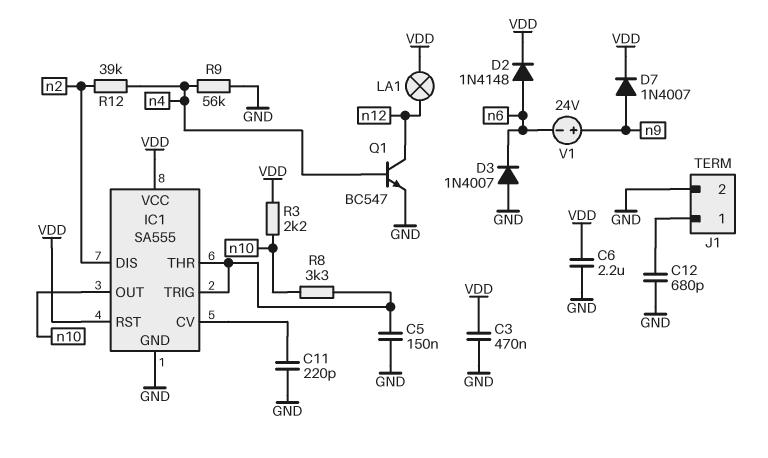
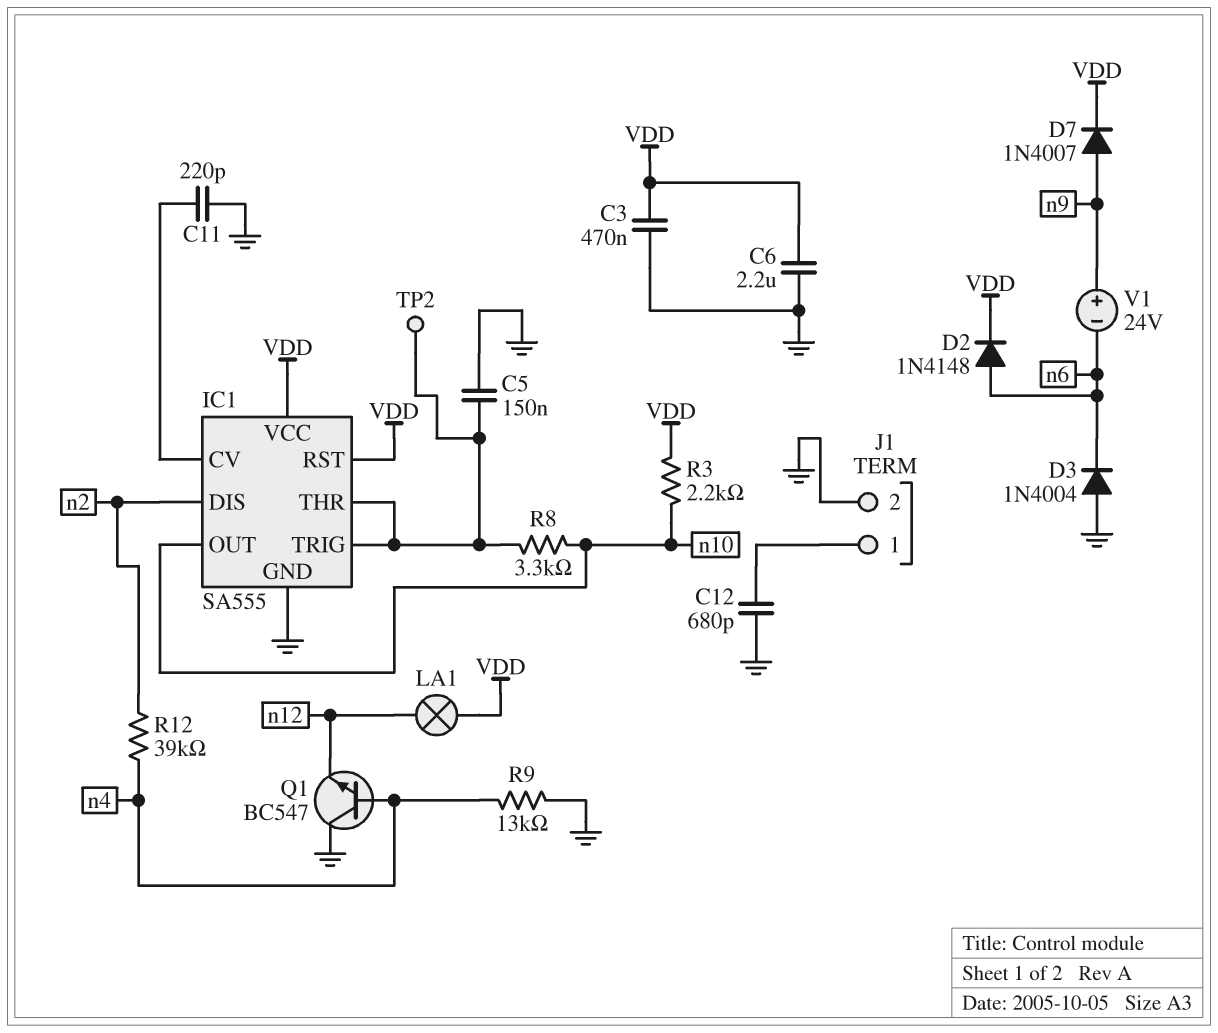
D3: diode 1N4007 (A GND, K n6) -> diode 1N4004 (A GND, K n6)
Q1: NPN BC547 (B n4, C n12, E GND) -> NPN BC547 (B n4, C GND, E n12)
R9: 56k (GND, n4) -> 13k (GND, n4)
TP2: none -> test point (IC1/THR)

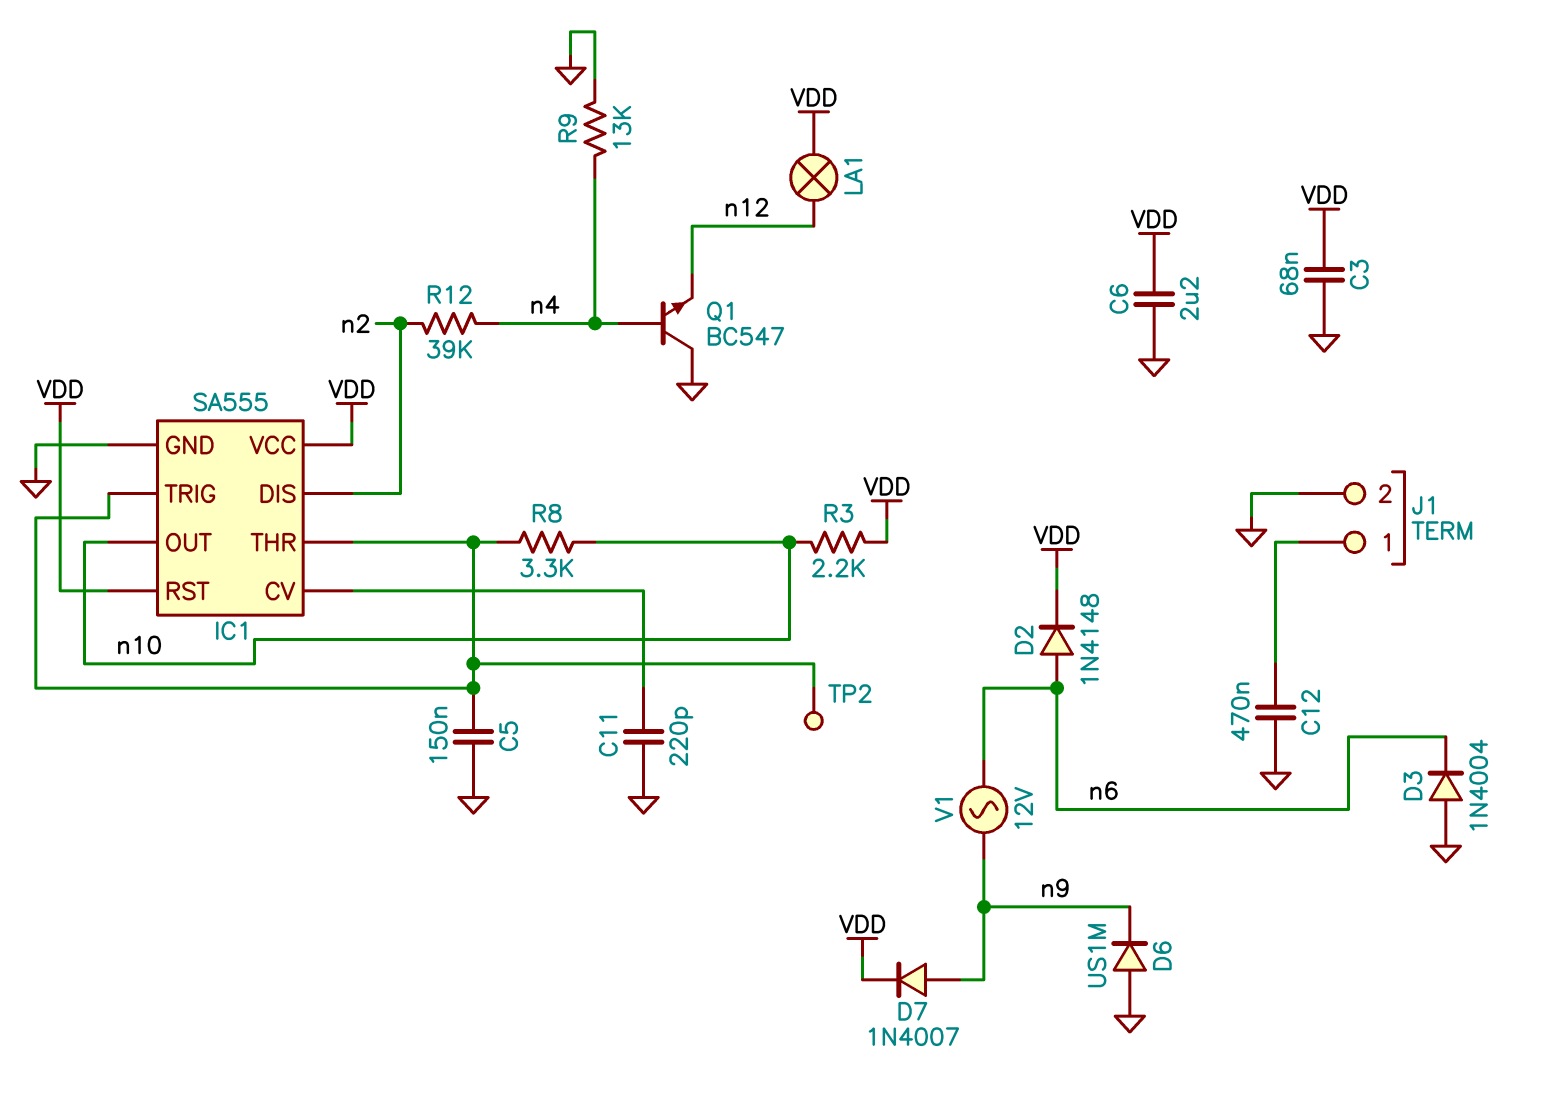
C3: 470nF (GND, VDD) -> 68nF (GND, VDD)
C12: 680pF (GND, J1/1) -> 470nF (GND, J1/1)
D6: none -> diode US1M (A GND, K n9)
V1: 24V (plus n9, minus n6) -> AC 12V (n6, n9)

